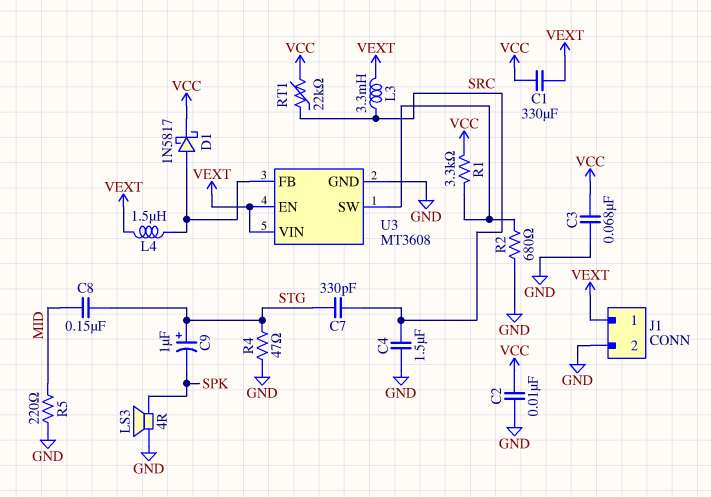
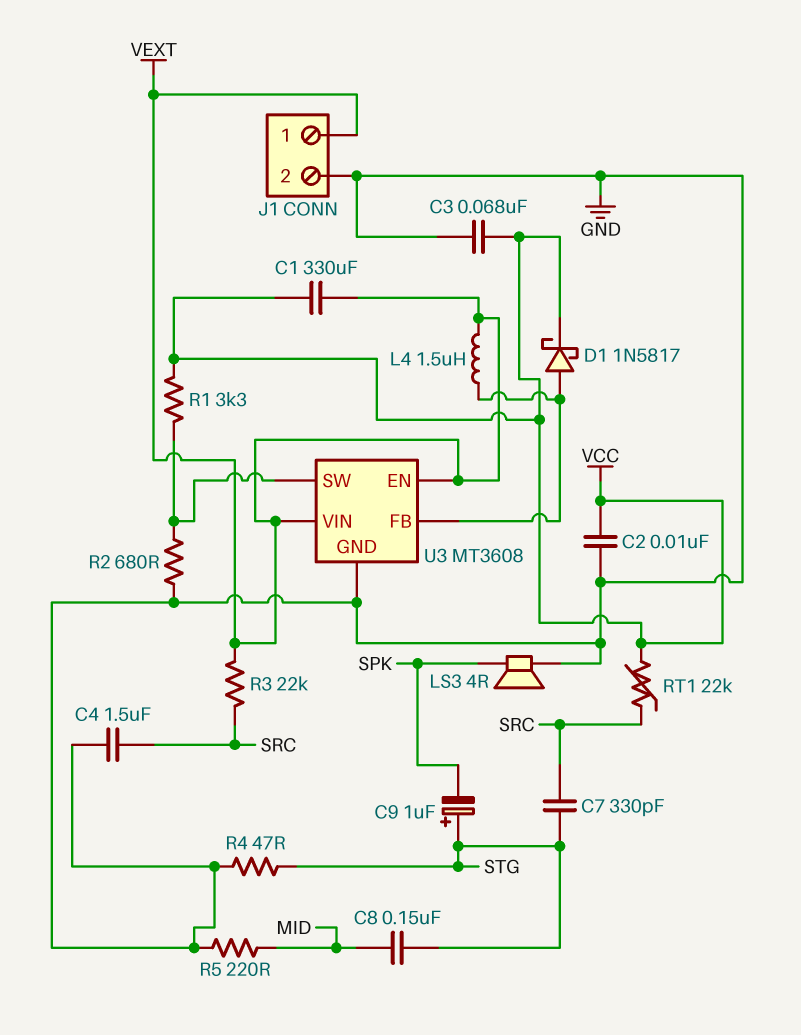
L3: 3.3mH (SRC, VEXT) -> none
R3: none -> 22k (SRC, VEXT)

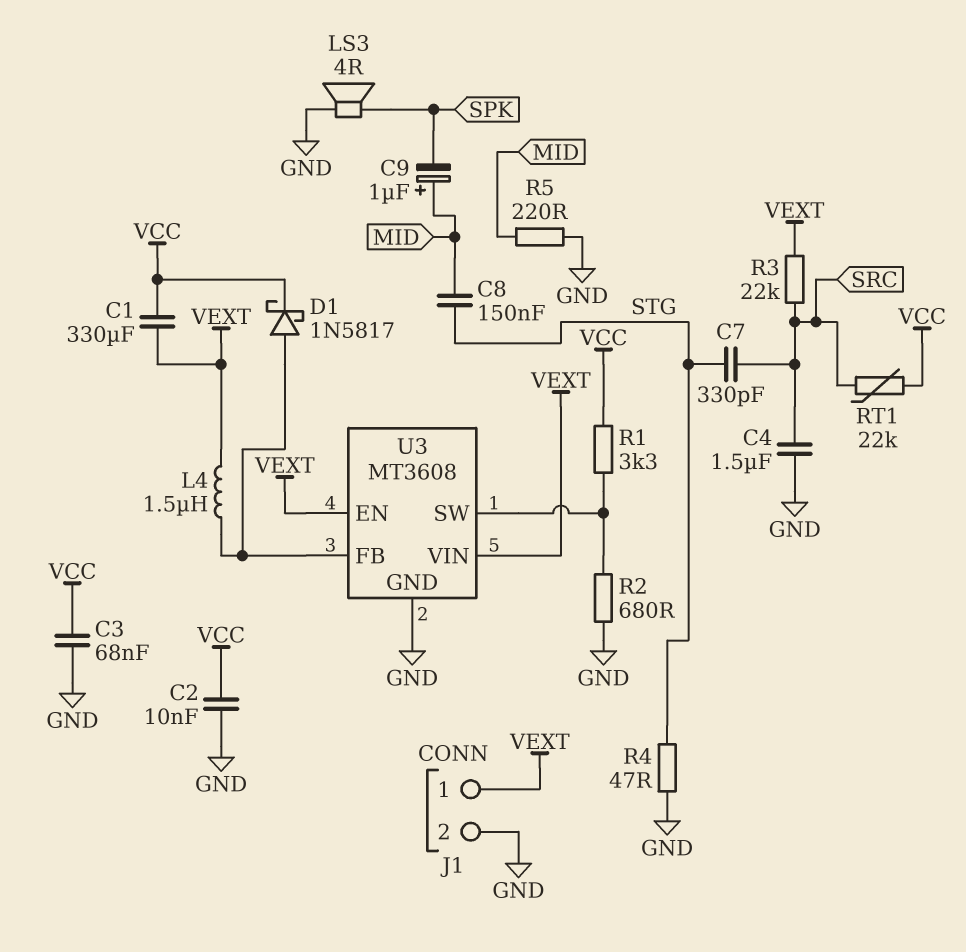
C9: 1uF (plus STG, minus SPK) -> 1uF (plus MID, minus SPK)

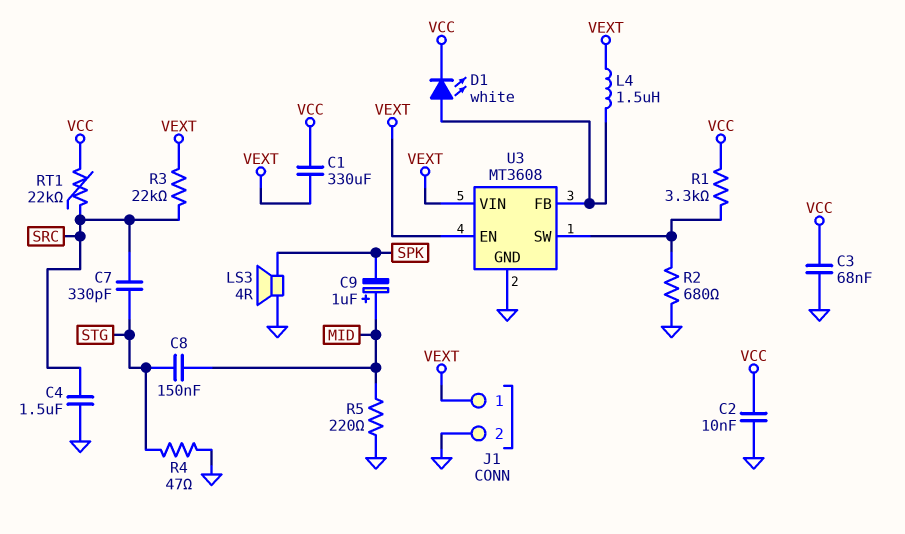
D1: schottky 1N5817 (A U3/FB, K VCC) -> LED white (A U3/FB, K VCC)

